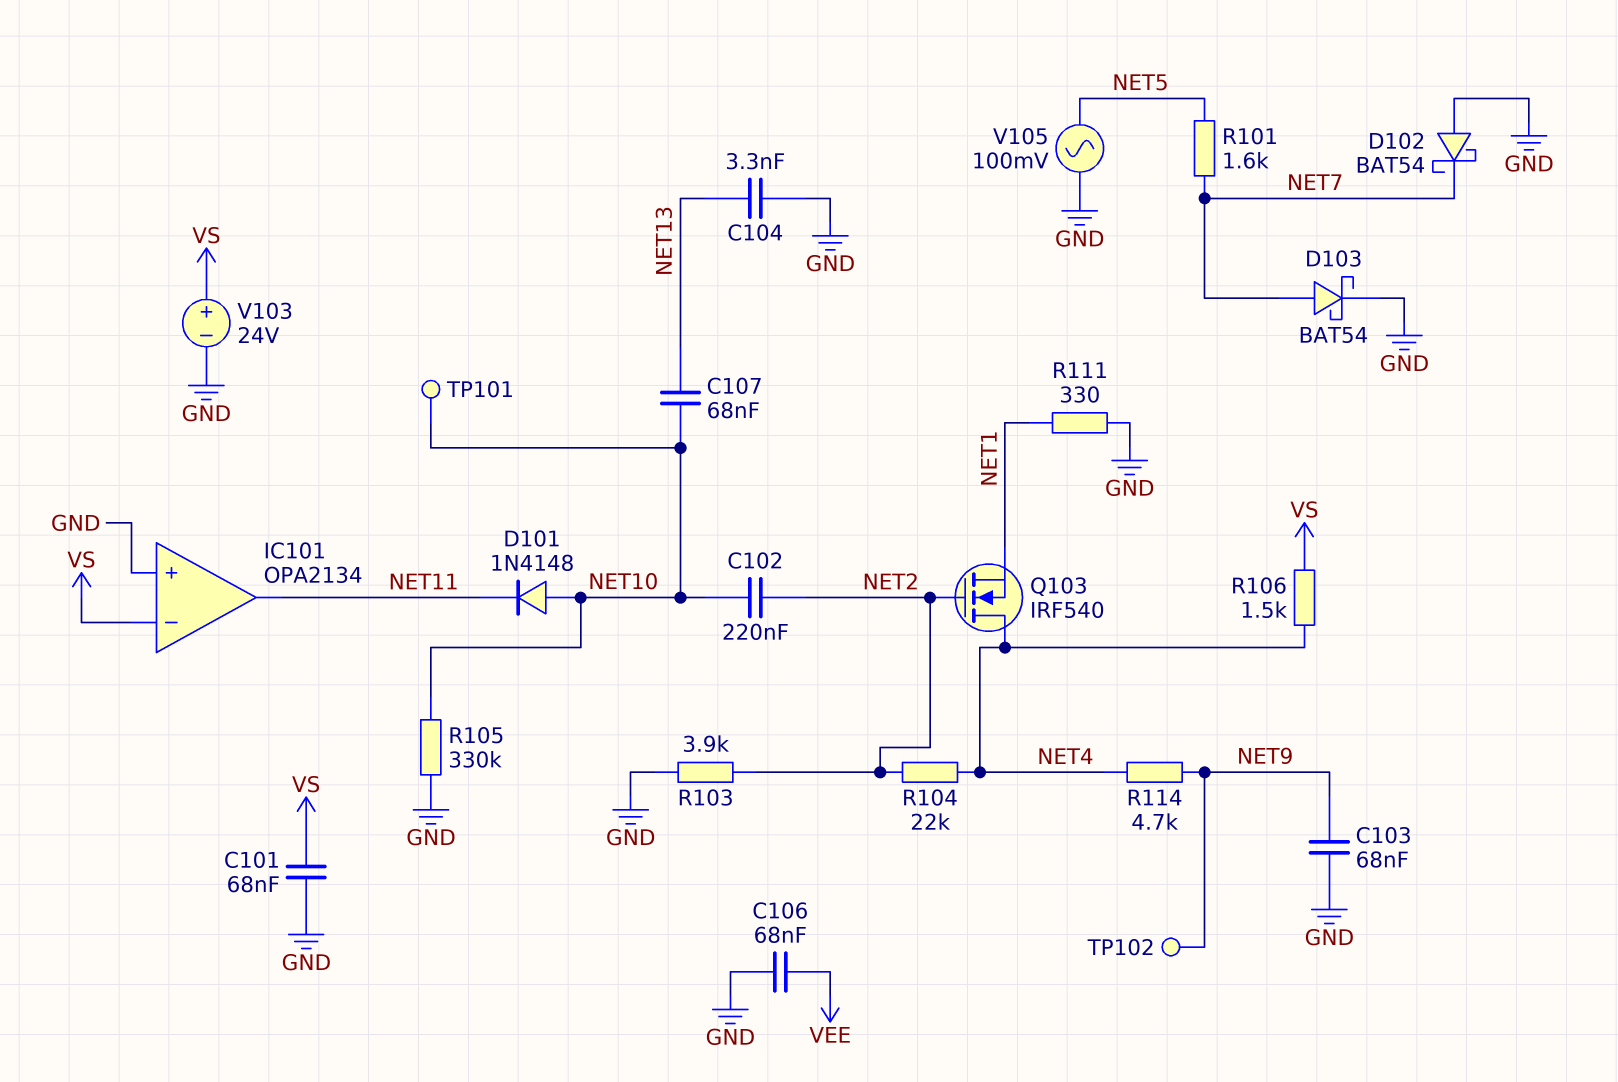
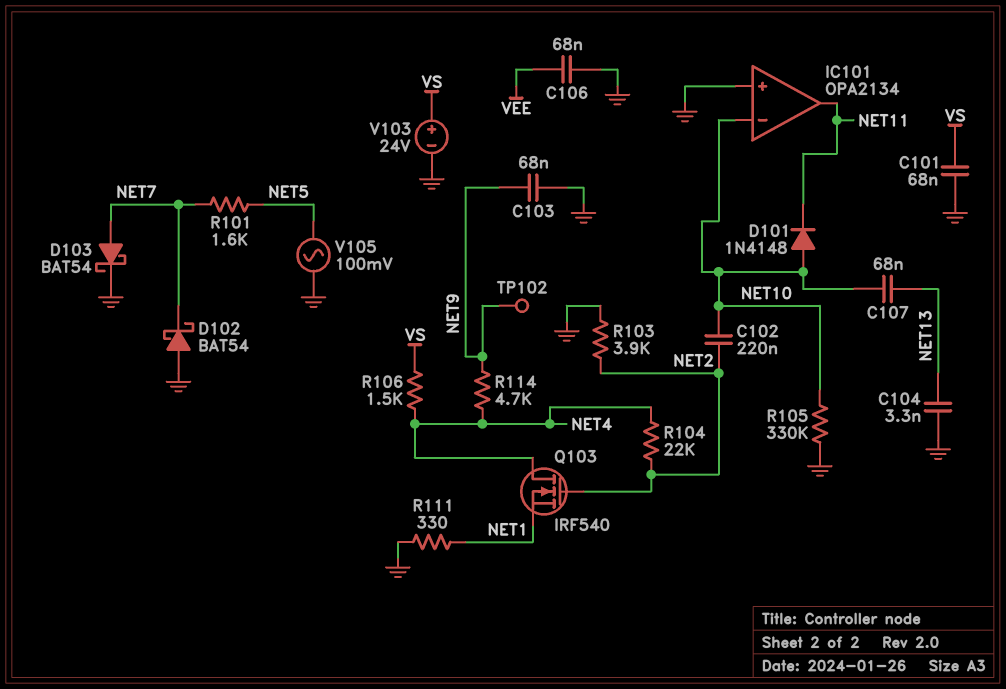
IC101 pin in-: VS -> NET10
TP101: test point (NET10) -> none

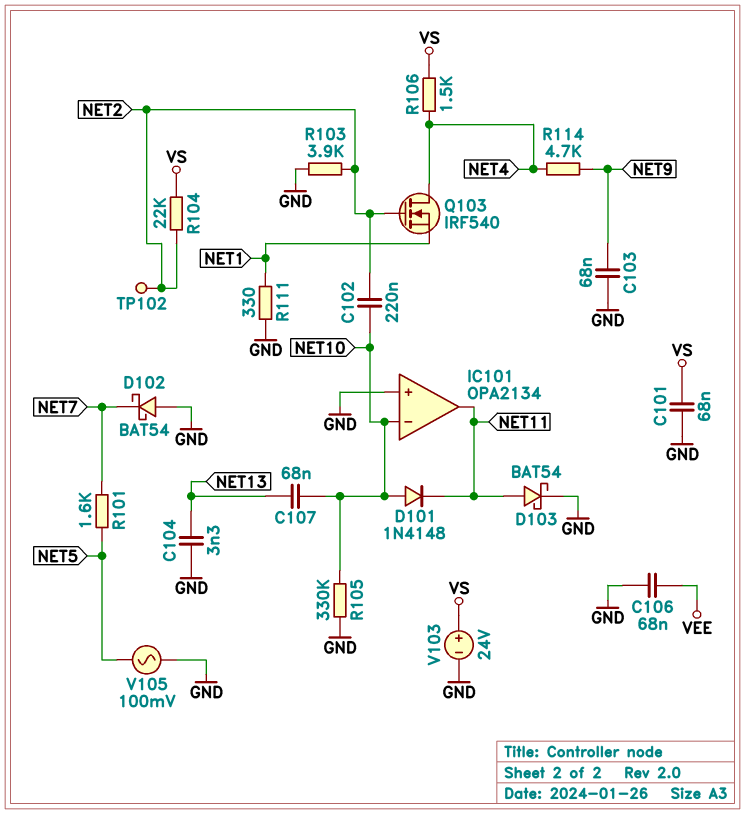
D103: schottky BAT54 (A NET7, K GND) -> schottky BAT54 (A NET11, K GND)
R104: 22k (NET2, NET4) -> 22k (NET2, VS)
TP102: test point (NET9) -> test point (NET2)

